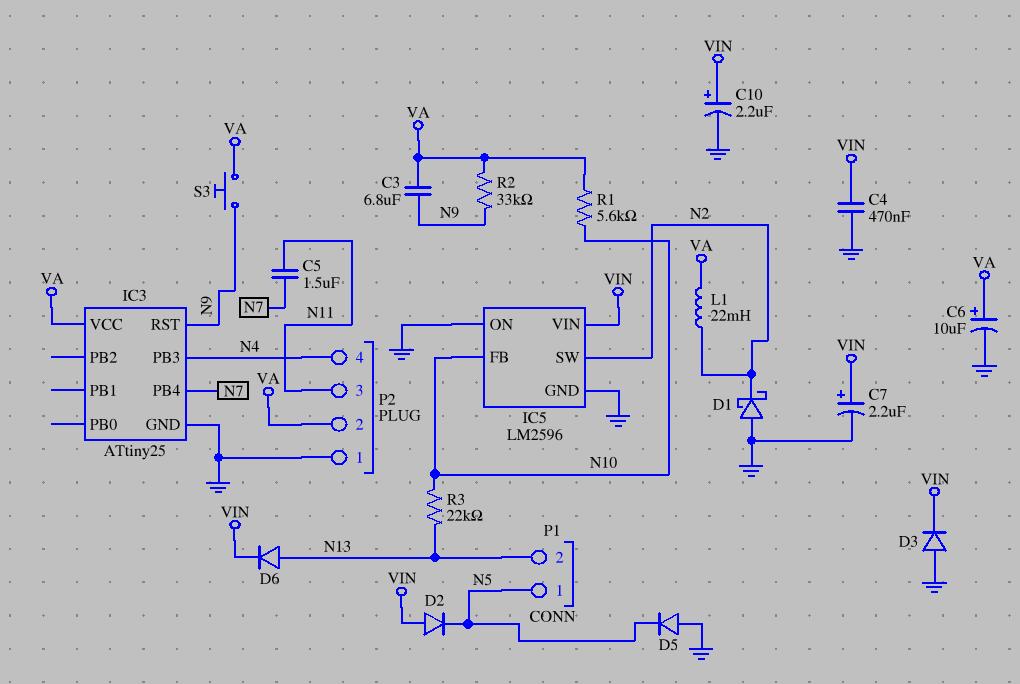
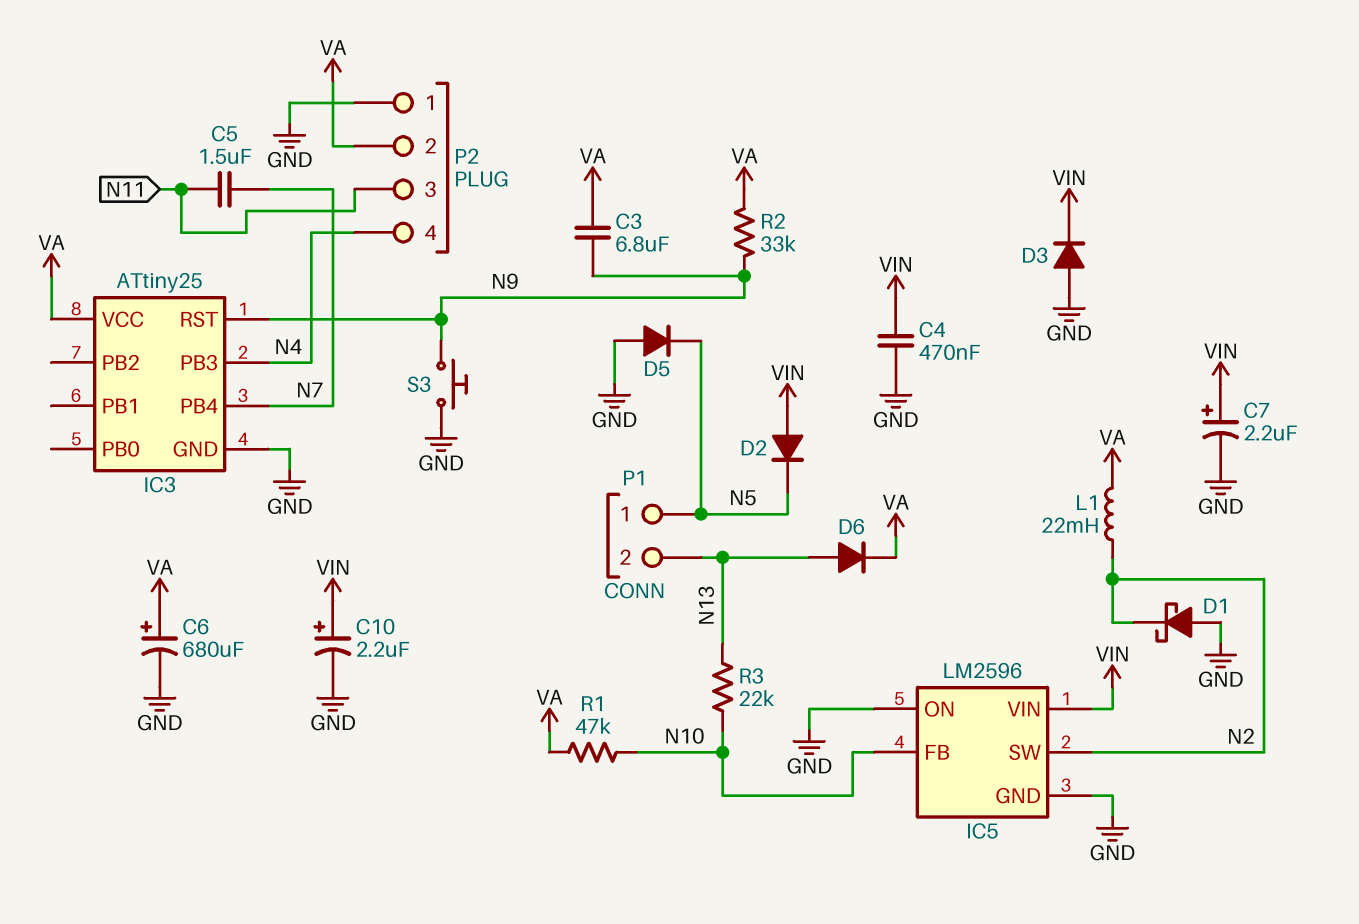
C6: 10uF (plus VA, minus GND) -> 680uF (plus VA, minus GND)
D6: diode (A N13, K VIN) -> diode (A N13, K VA)
R1: 5.6k (N10, VA) -> 47k (N10, VA)
S3: button (N9, VA) -> button (GND, N9)

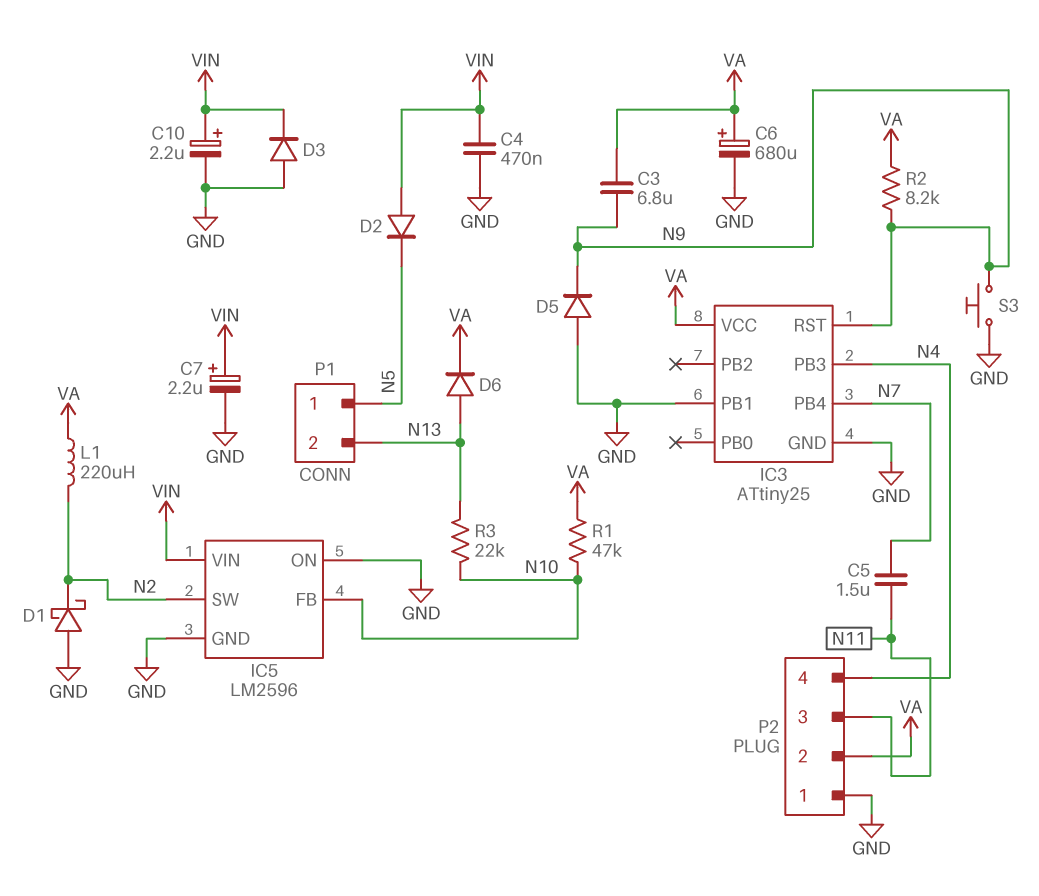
D5: diode (A GND, K N5) -> diode (A GND, K N9)
IC3 pin PB1: none -> GND
L1: 22mH (N2, VA) -> 220uH (N2, VA)
R2: 33k (N9, VA) -> 8.2k (N9, VA)

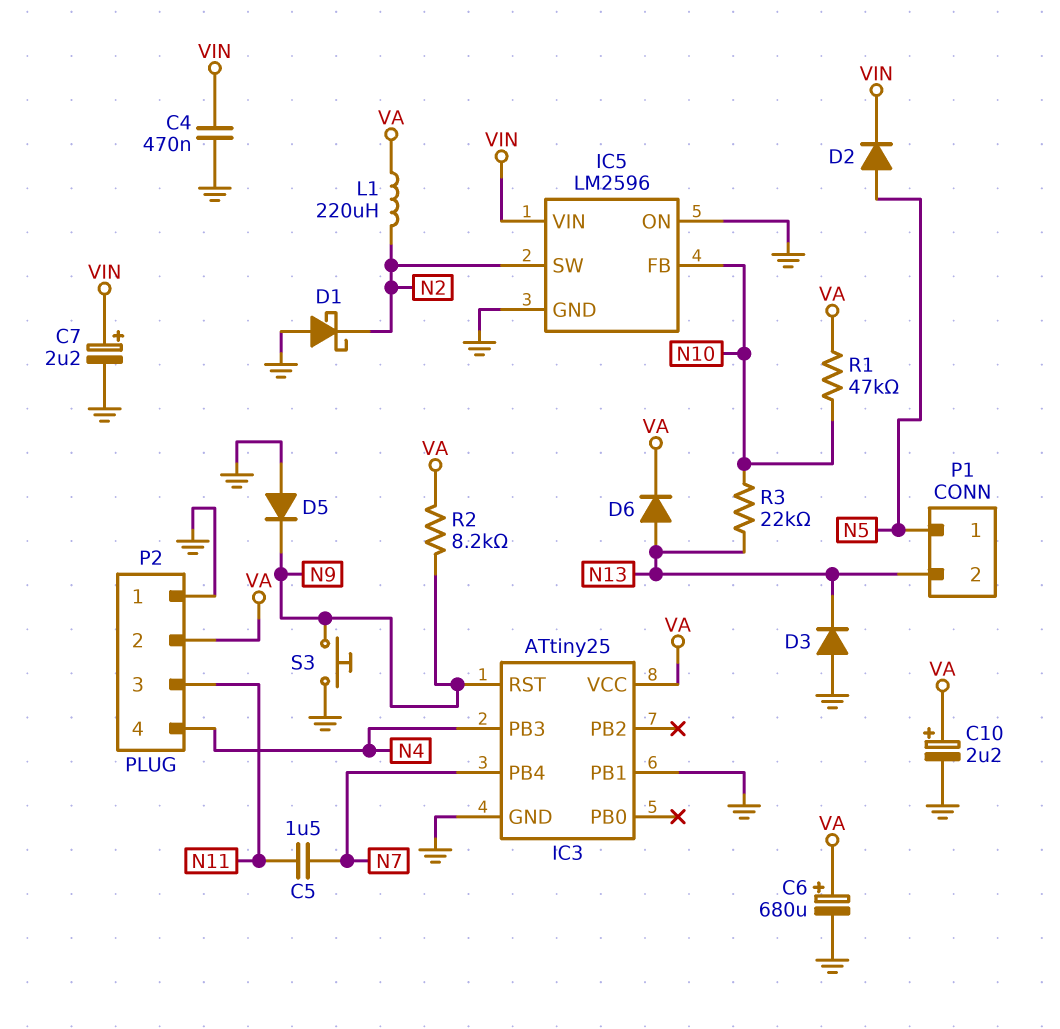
C3: 6.8uF (N9, VA) -> none
C10: 2.2uF (plus VIN, minus GND) -> 2.2uF (plus VA, minus GND)
D2: diode (A VIN, K N5) -> diode (A N5, K VIN)
D3: diode (A GND, K VIN) -> diode (A GND, K N13)

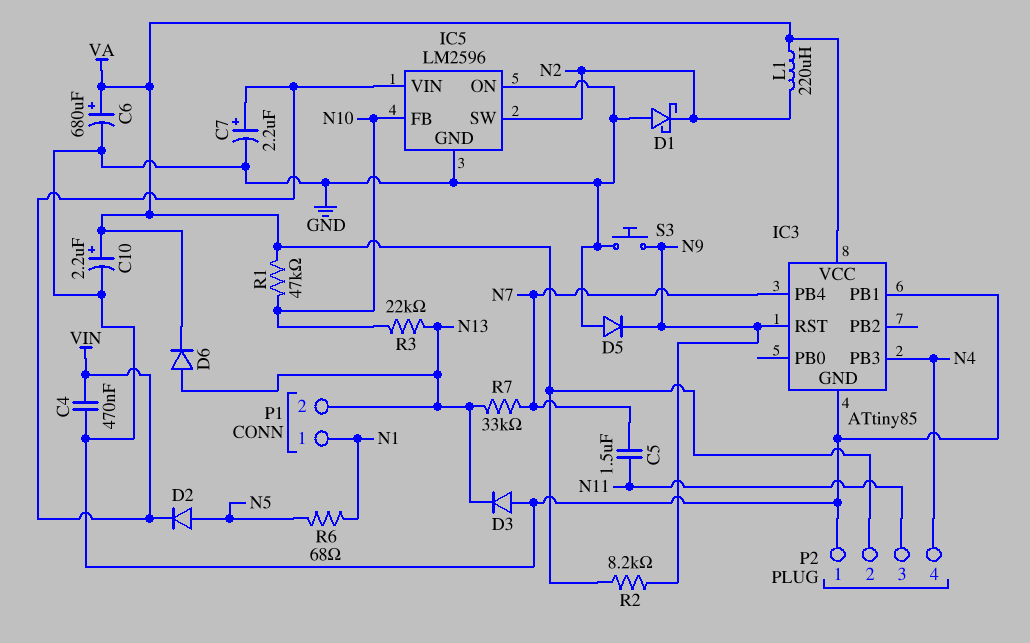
IC3: ATtiny25 -> ATtiny85
P1 pin 1: N5 -> N1
R6: none -> 68 (N1, N5)
R7: none -> 33k (N7, N13)

